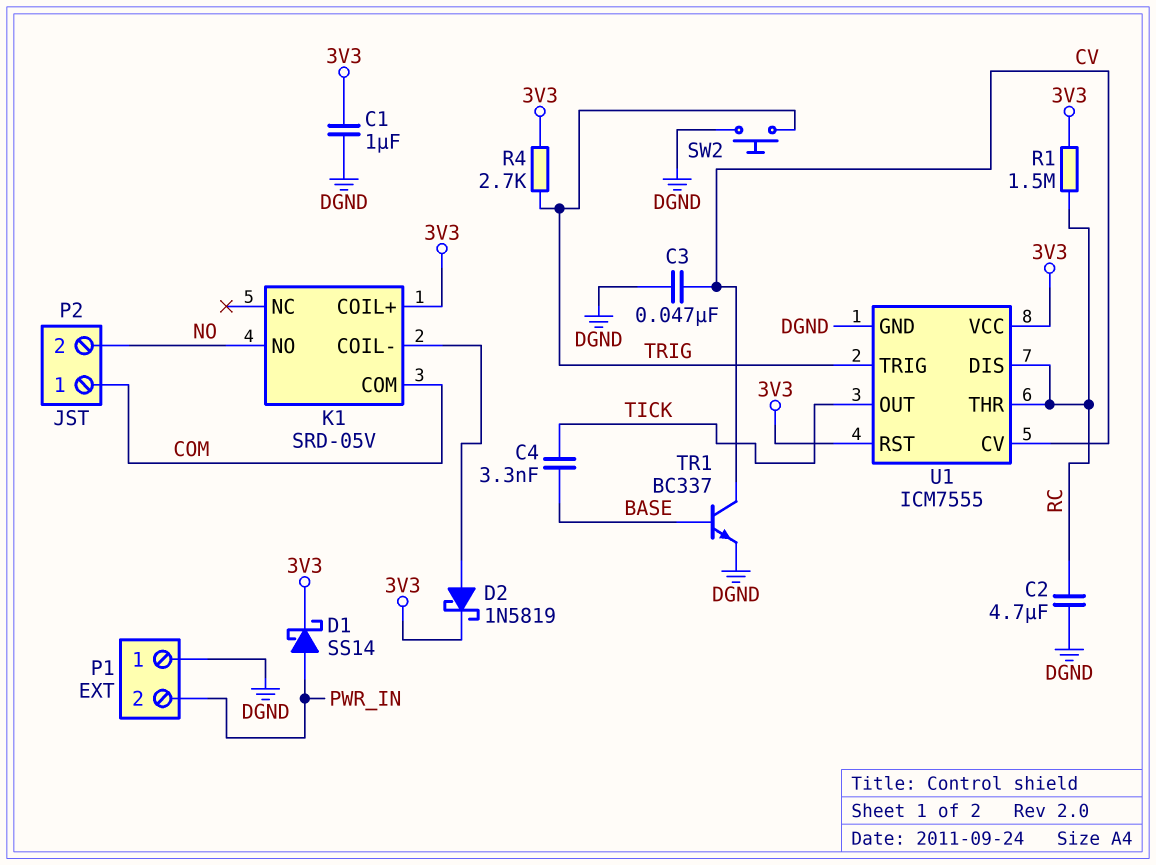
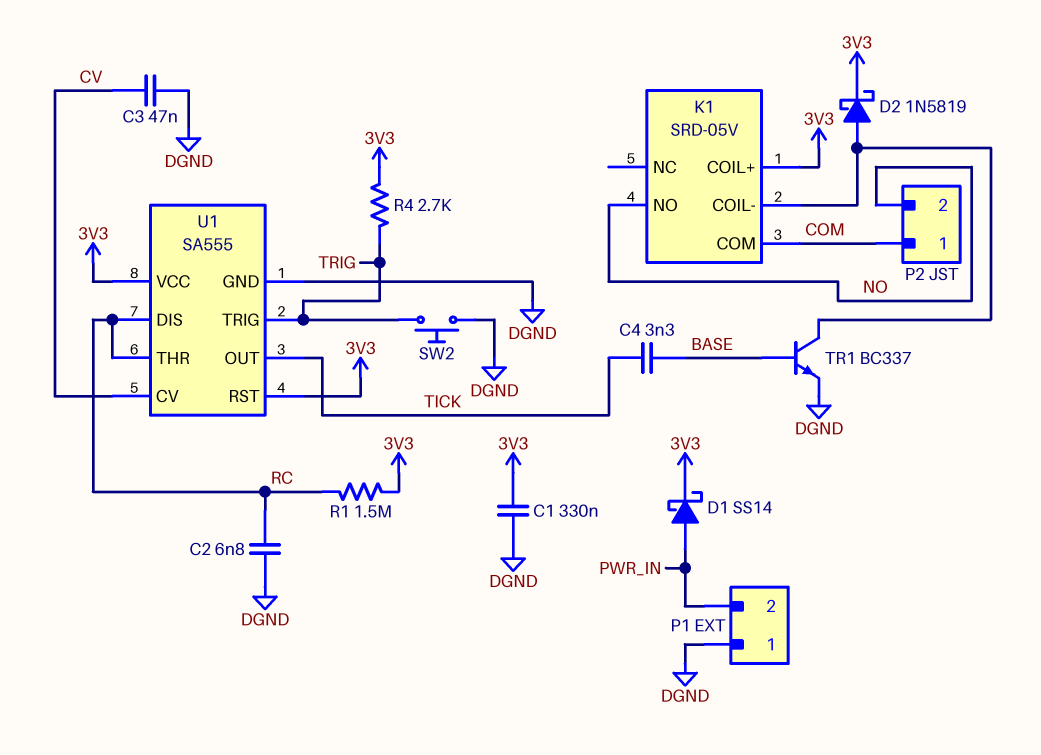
C1: 1uF (3V3, DGND) -> 330nF (3V3, DGND)
C2: 4.7uF (DGND, RC) -> 6.8nF (DGND, RC)
TR1: NPN BC337 (B BASE, C CV, E DGND) -> NPN BC337 (B BASE, C K1/COIL-, E DGND)
U1: ICM7555 -> SA555

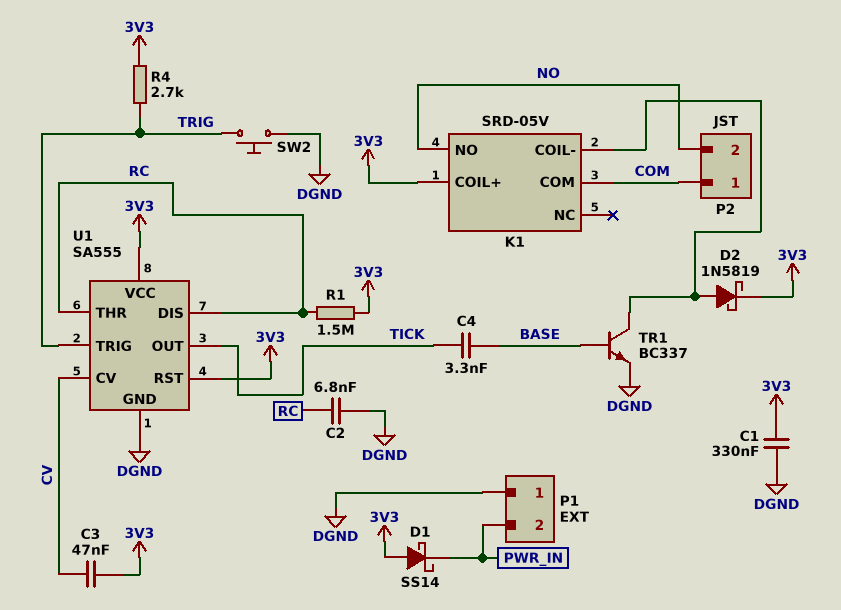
C3: 47nF (CV, DGND) -> 47nF (3V3, CV)
D1: schottky SS14 (A PWR_IN, K 3V3) -> schottky SS14 (A 3V3, K PWR_IN)

